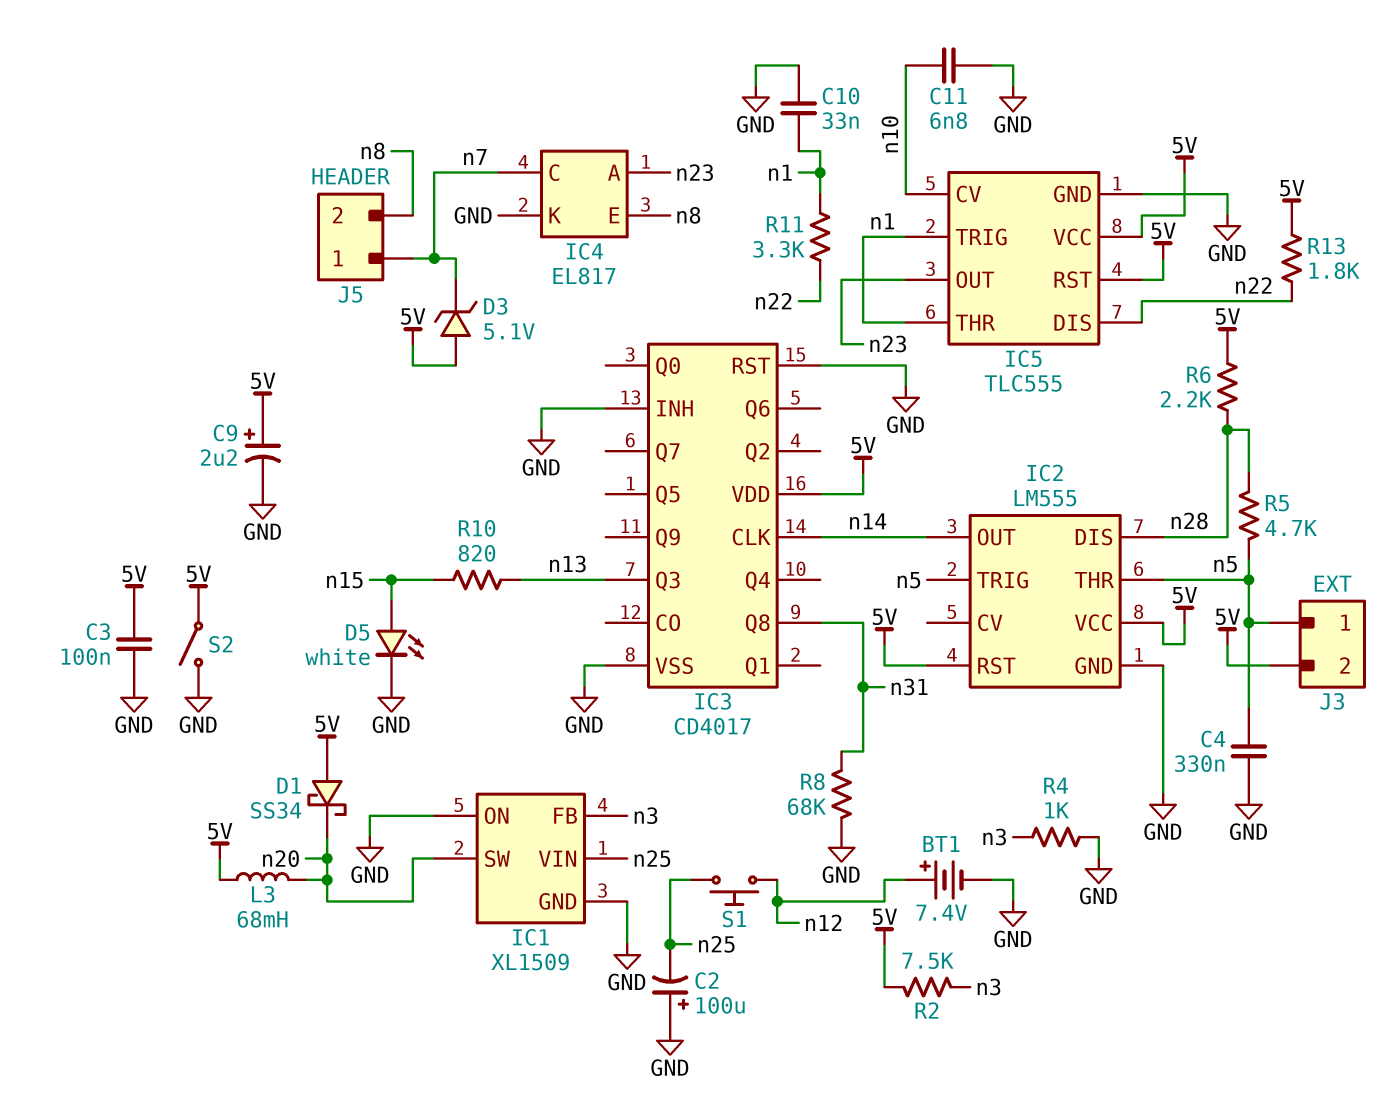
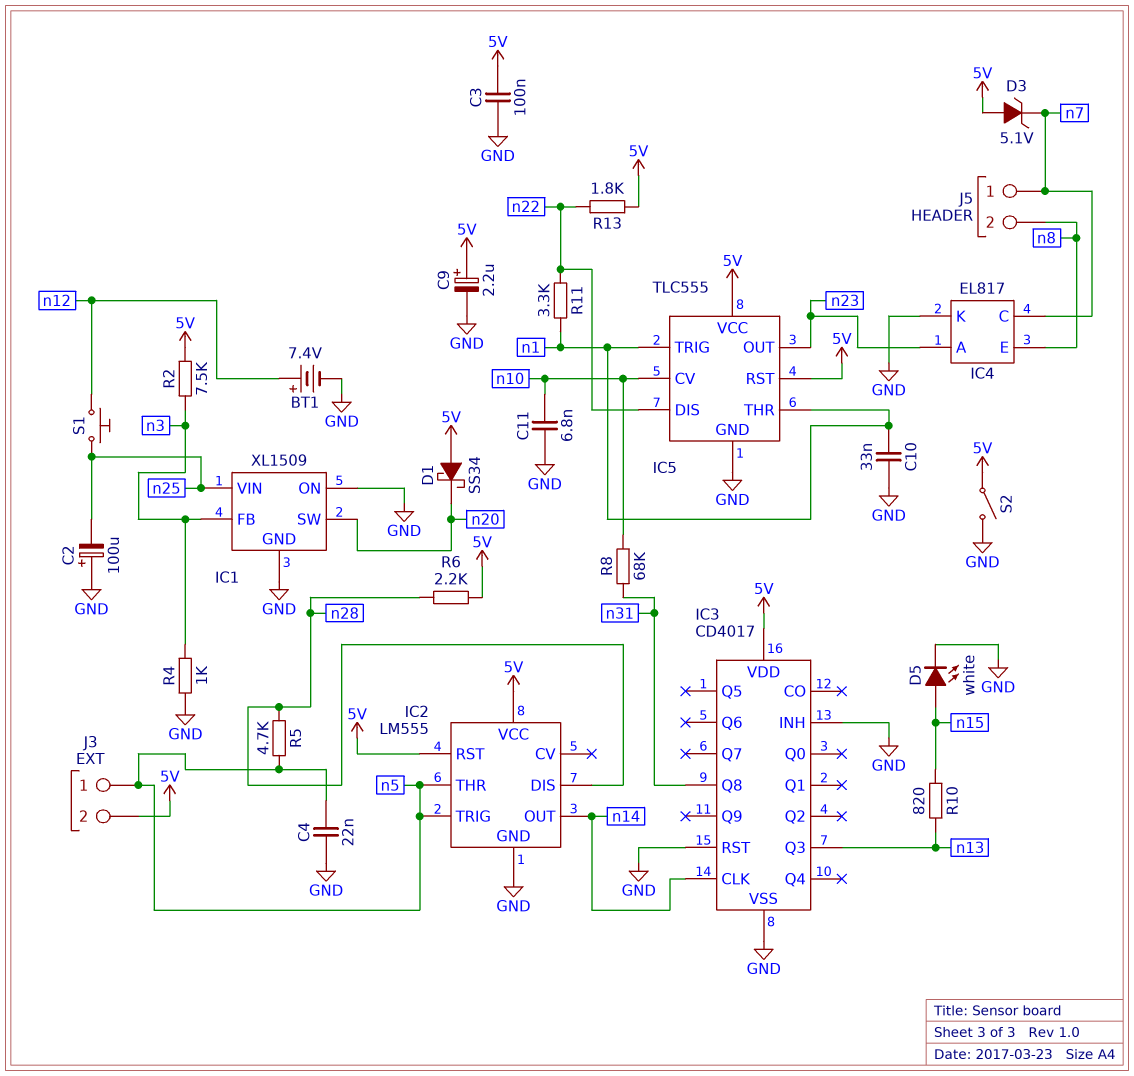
C4: 330nF (GND, n5) -> 22nF (GND, n5)
L3: 68mH (5V, n20) -> none
R8: 68k (GND, n31) -> 68k (n10, n31)

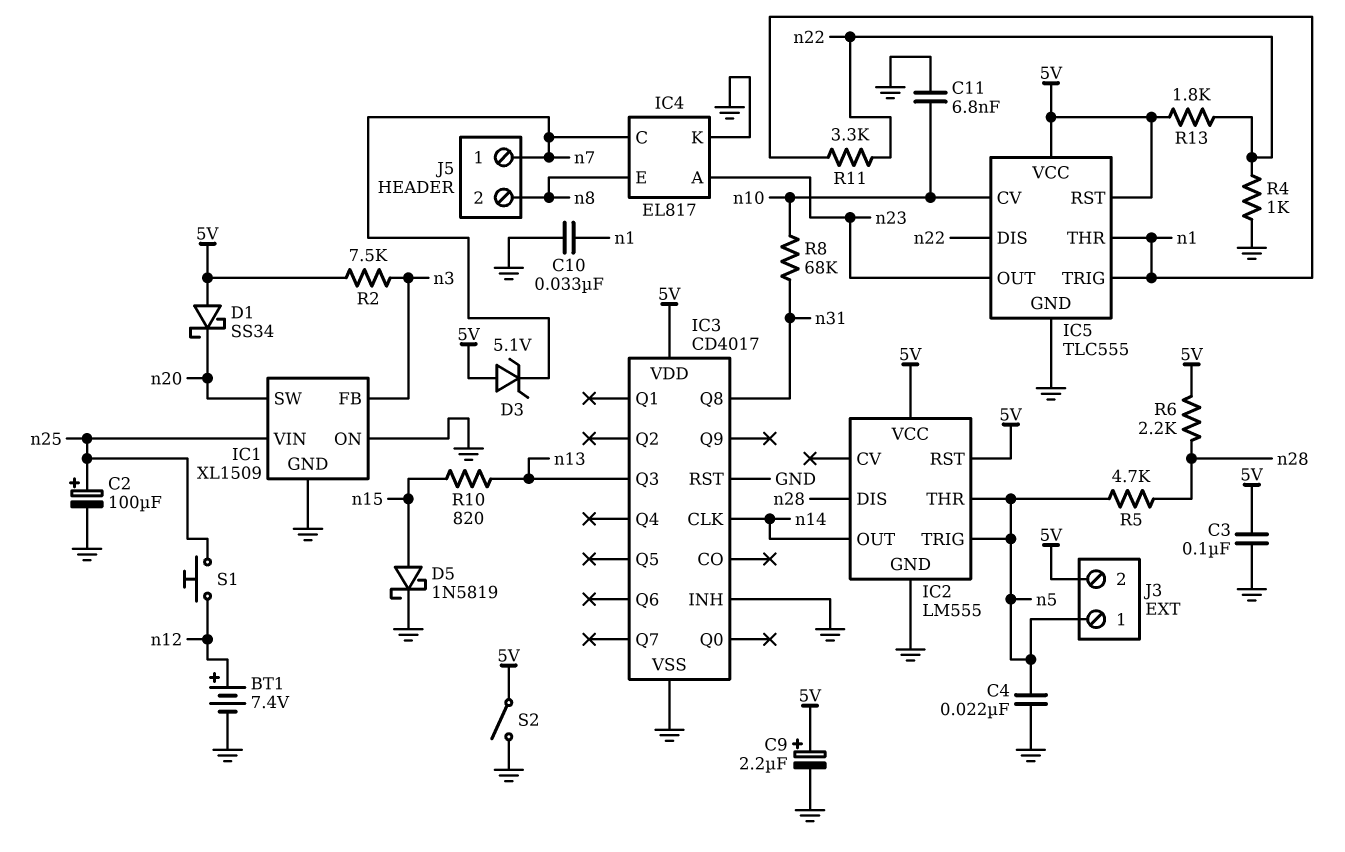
C2: 100uF (plus GND, minus n25) -> 100uF (plus n25, minus GND)
D5: LED white (A n15, K GND) -> schottky 1N5819 (A n15, K GND)
R4: 1k (GND, n3) -> 1k (GND, n22)

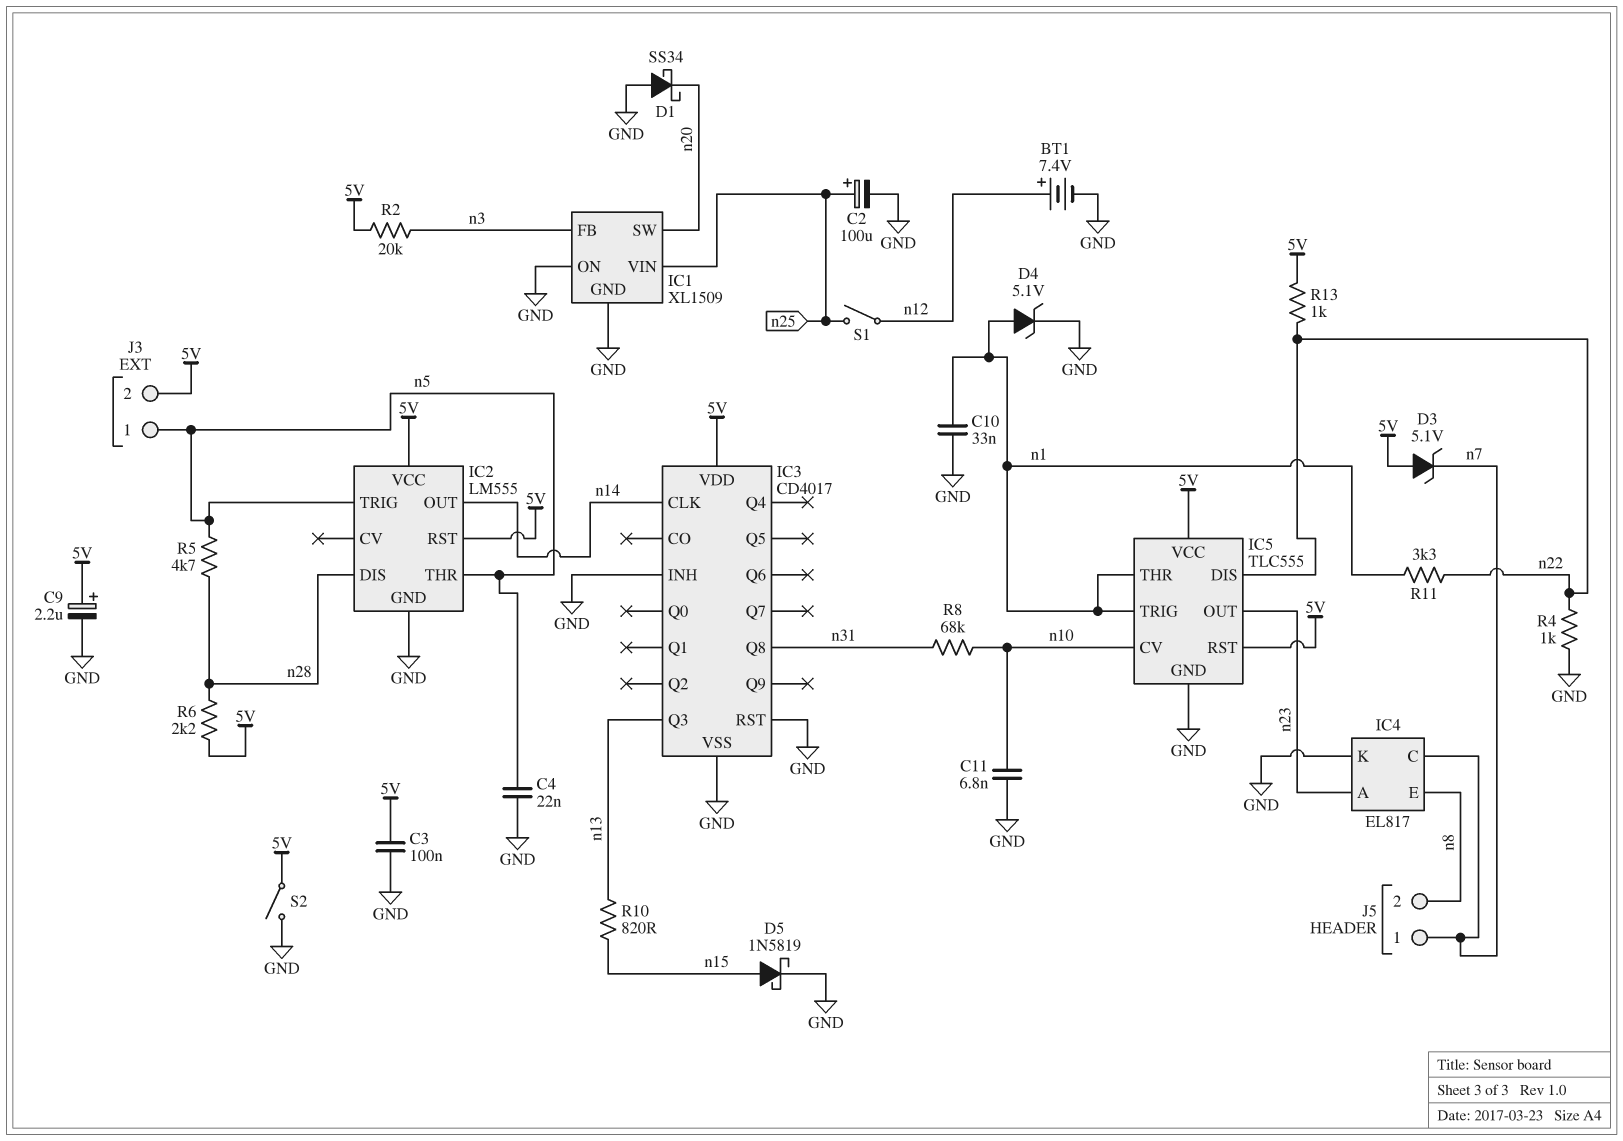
D1: schottky SS34 (A 5V, K n20) -> schottky SS34 (A GND, K n20)
D4: none -> zener 5.1V (A n1, K GND)
R2: 7.5k (5V, n3) -> 20k (5V, n3)
R13: 1.8k (5V, n22) -> 1k (5V, n22)
S1: button (n12, n25) -> switch (n12, n25)

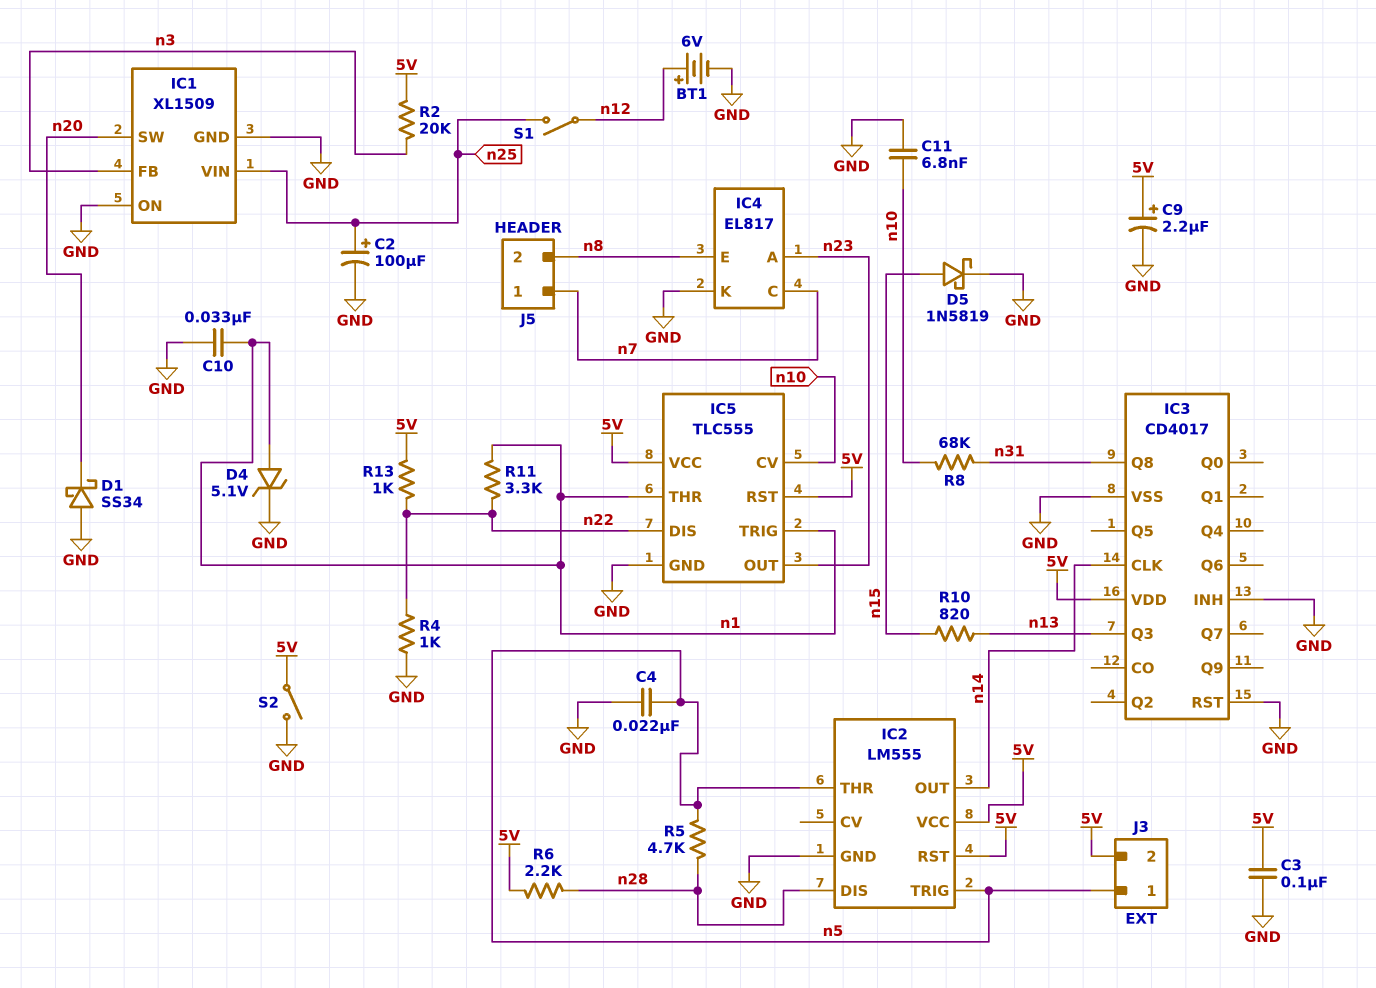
BT1: 7.4V (plus n12, minus GND) -> 6V (plus n12, minus GND)
D3: zener 5.1V (A 5V, K n7) -> none

